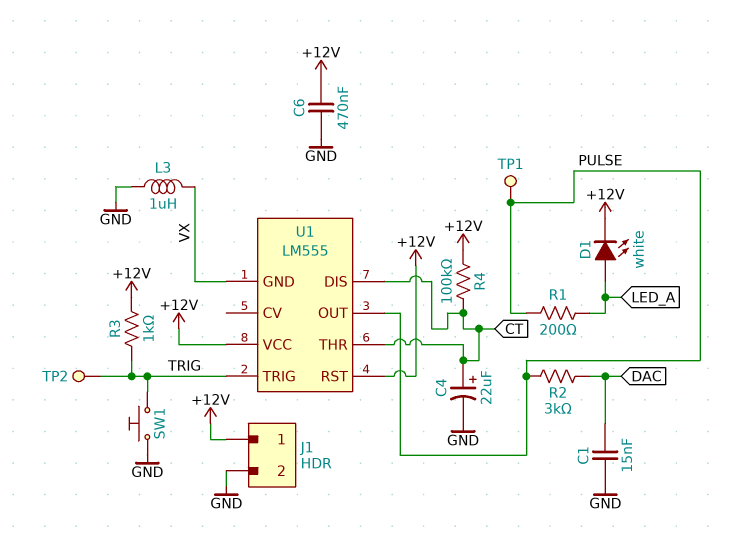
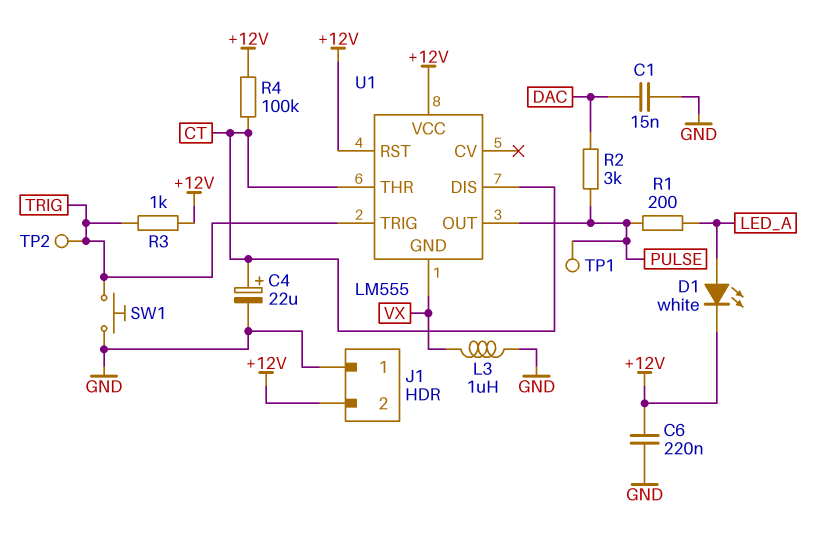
C6: 470nF (+12V, GND) -> 220nF (+12V, GND)
J1 pin 1: +12V -> GND
J1 pin 2: GND -> +12V

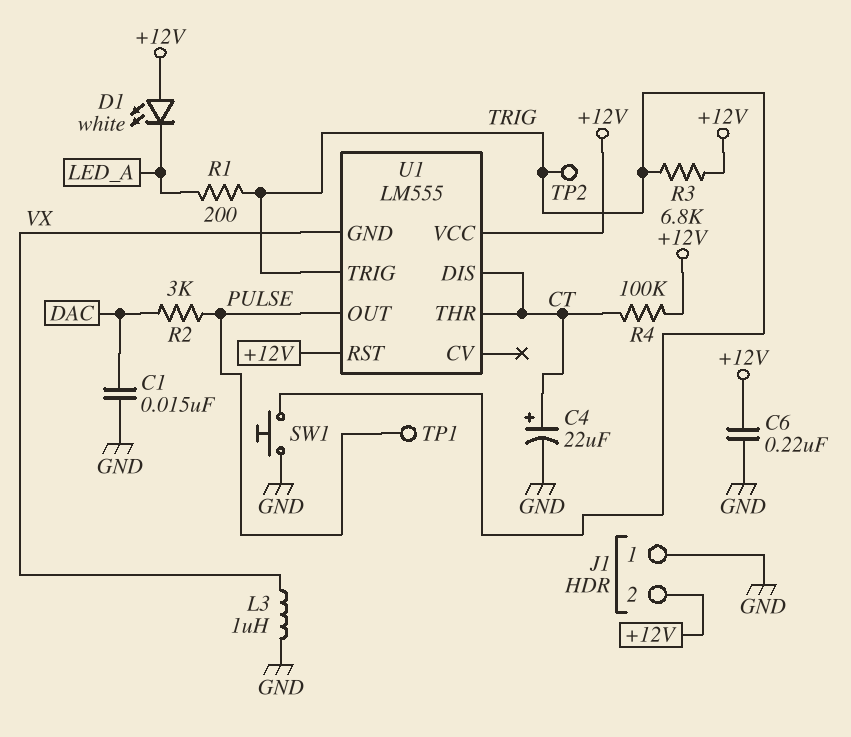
D1: LED white (A LED_A, K +12V) -> LED white (A +12V, K LED_A)
R1: 200 (LED_A, PULSE) -> 200 (LED_A, TRIG)
R3: 1k (+12V, TRIG) -> 6.8k (+12V, TRIG)

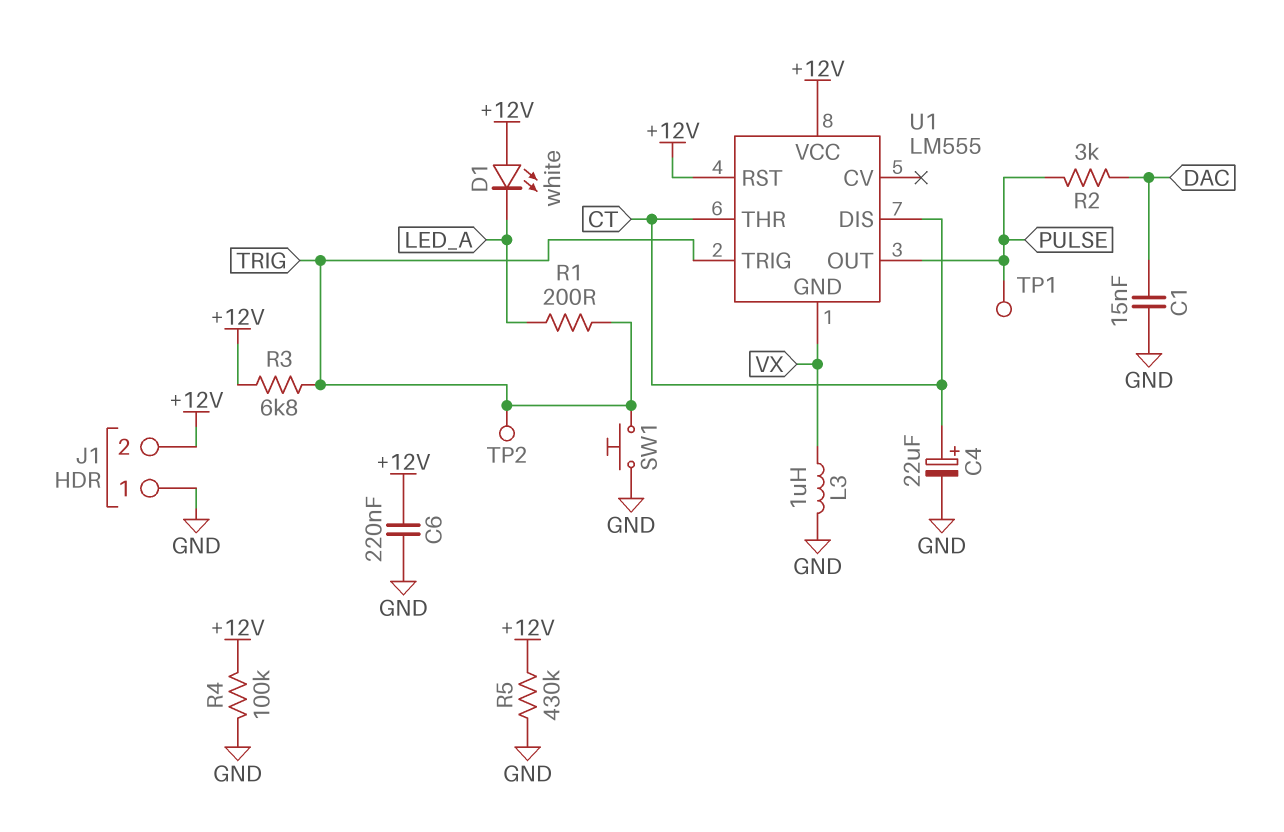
R4: 100k (+12V, CT) -> 100k (+12V, GND)
R5: none -> 430k (+12V, GND)

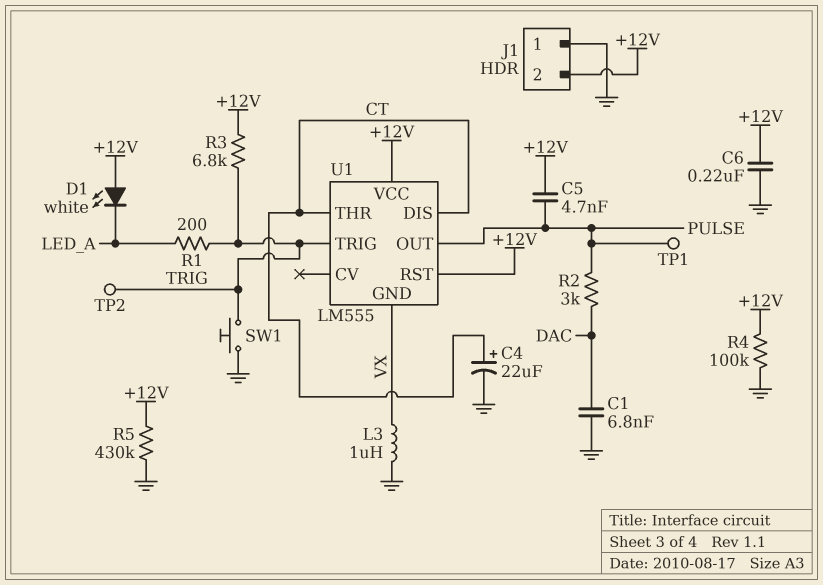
C1: 15nF (DAC, GND) -> 6.8nF (DAC, GND)
C5: none -> 4.7nF (+12V, PULSE)

